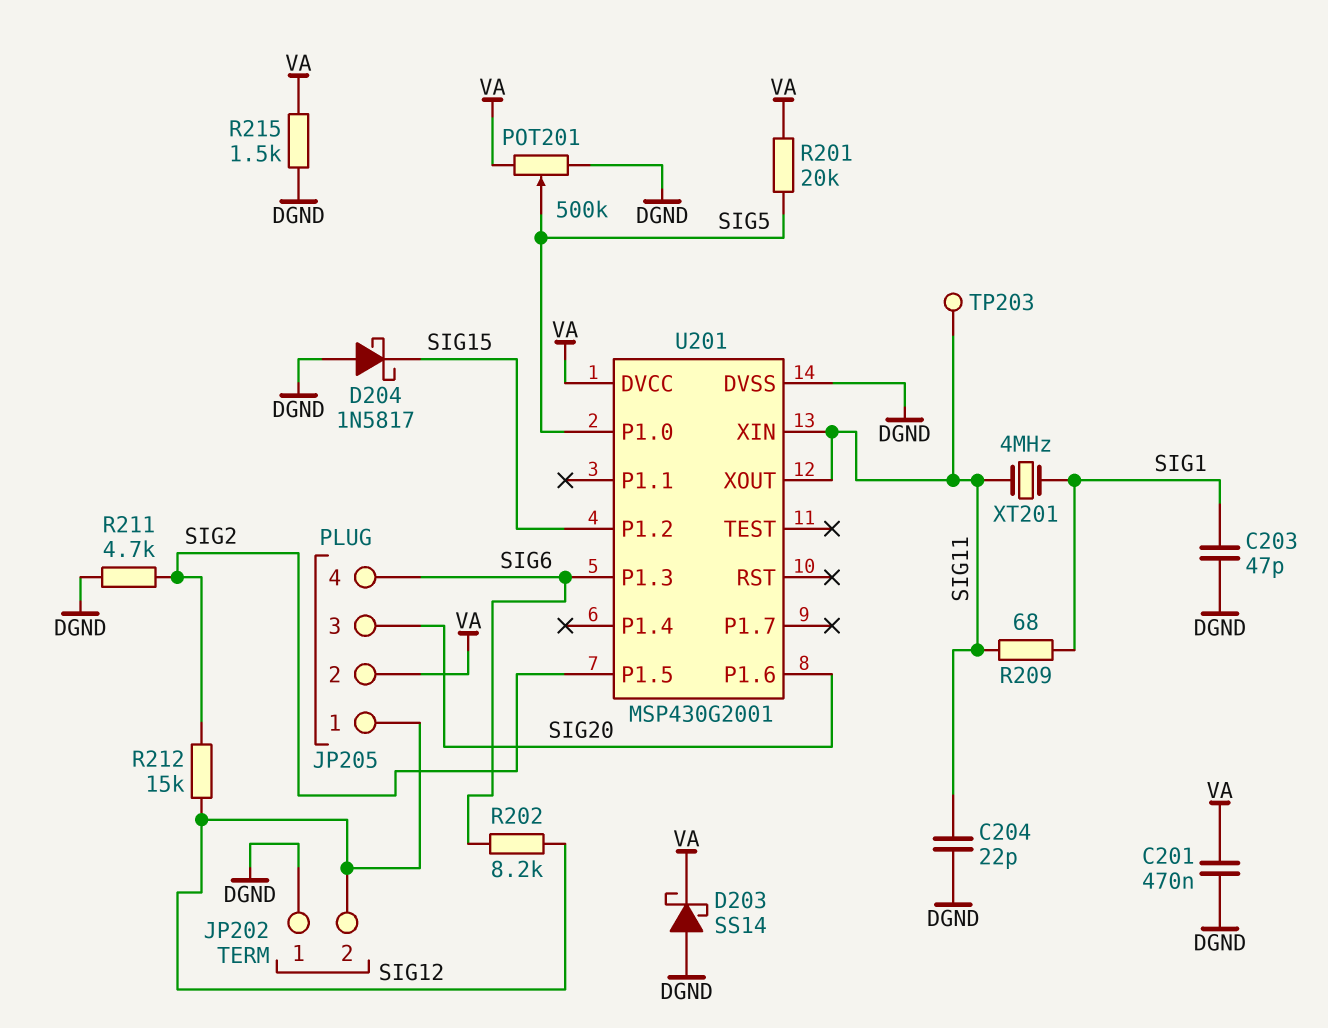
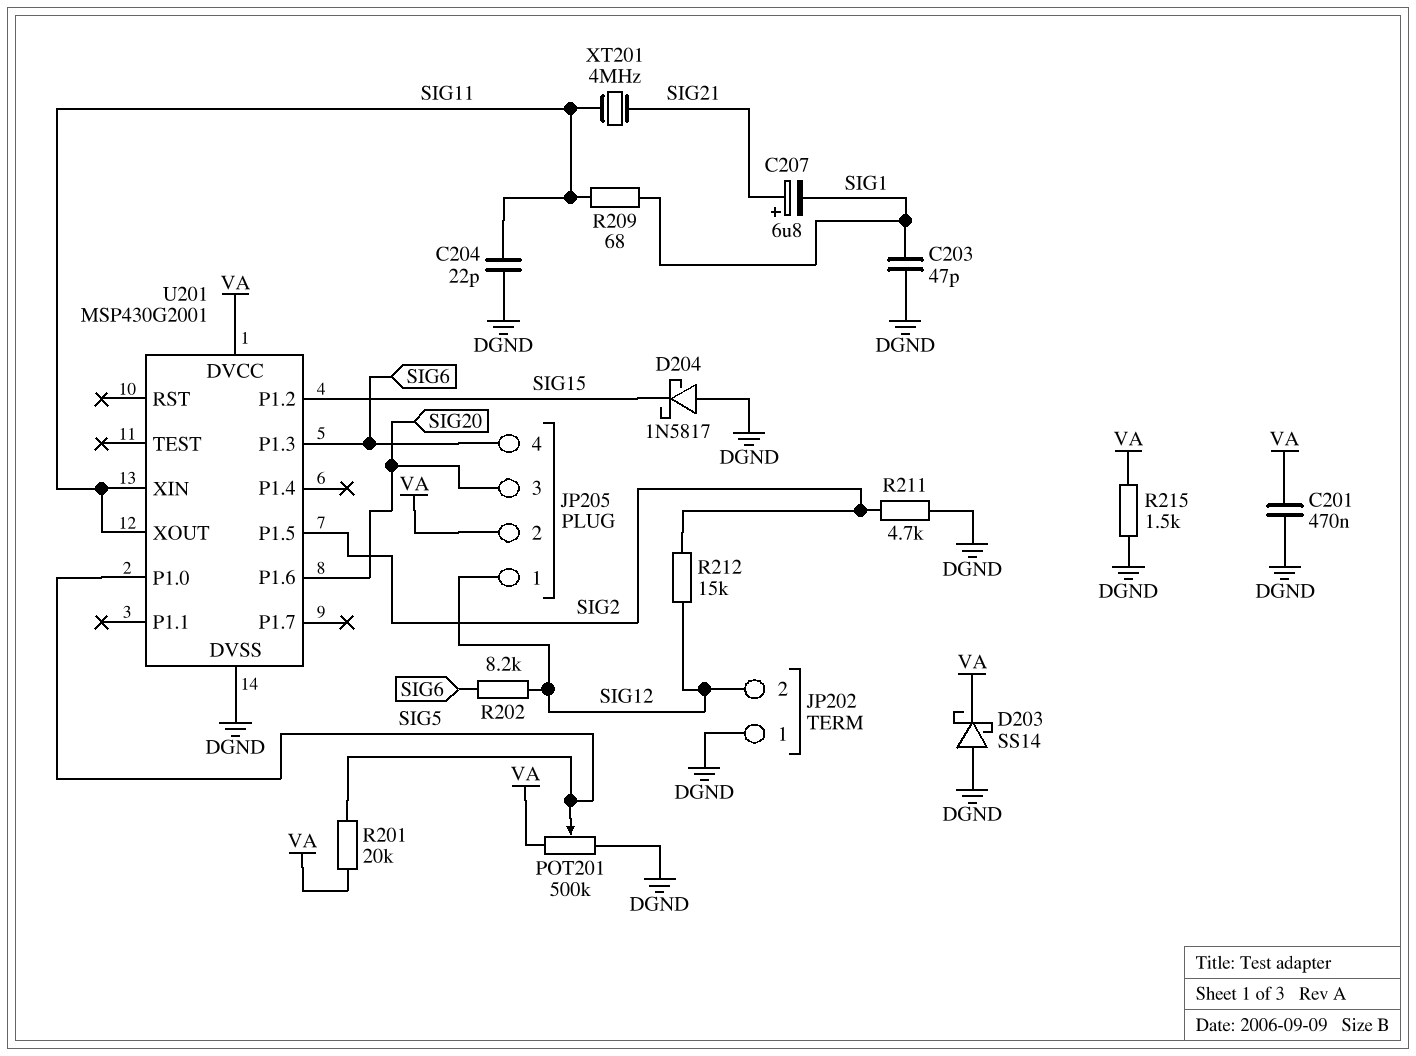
C207: none -> 6.8uF (plus SIG21, minus SIG1)
TP203: test point (SIG11) -> none
XT201: 4MHz (SIG1, SIG11) -> 4MHz (SIG11, SIG21)

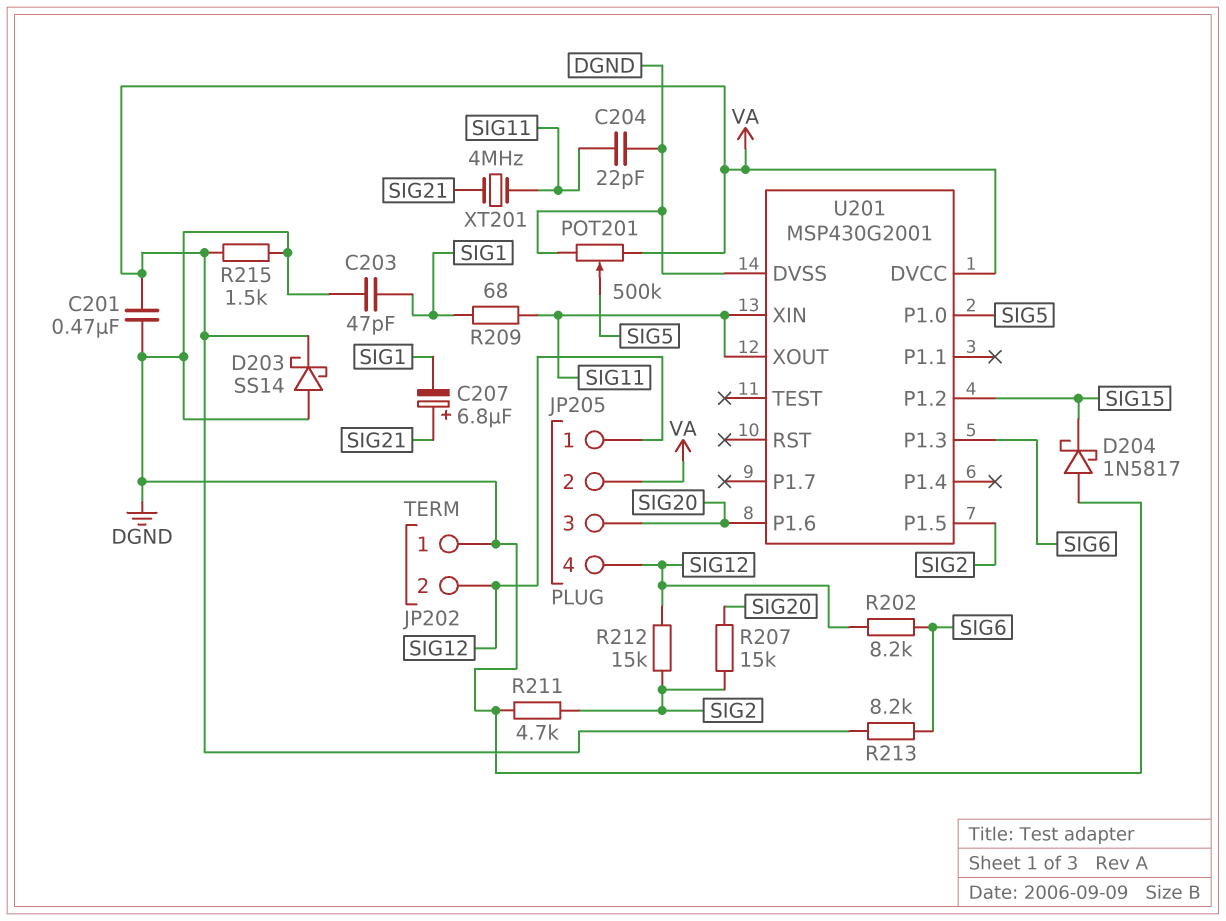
JP205 pin 4: SIG6 -> SIG12
R201: 20k (SIG5, VA) -> none
R207: none -> 15k (SIG2, SIG20)
R213: none -> 8.2k (SIG6, VA)

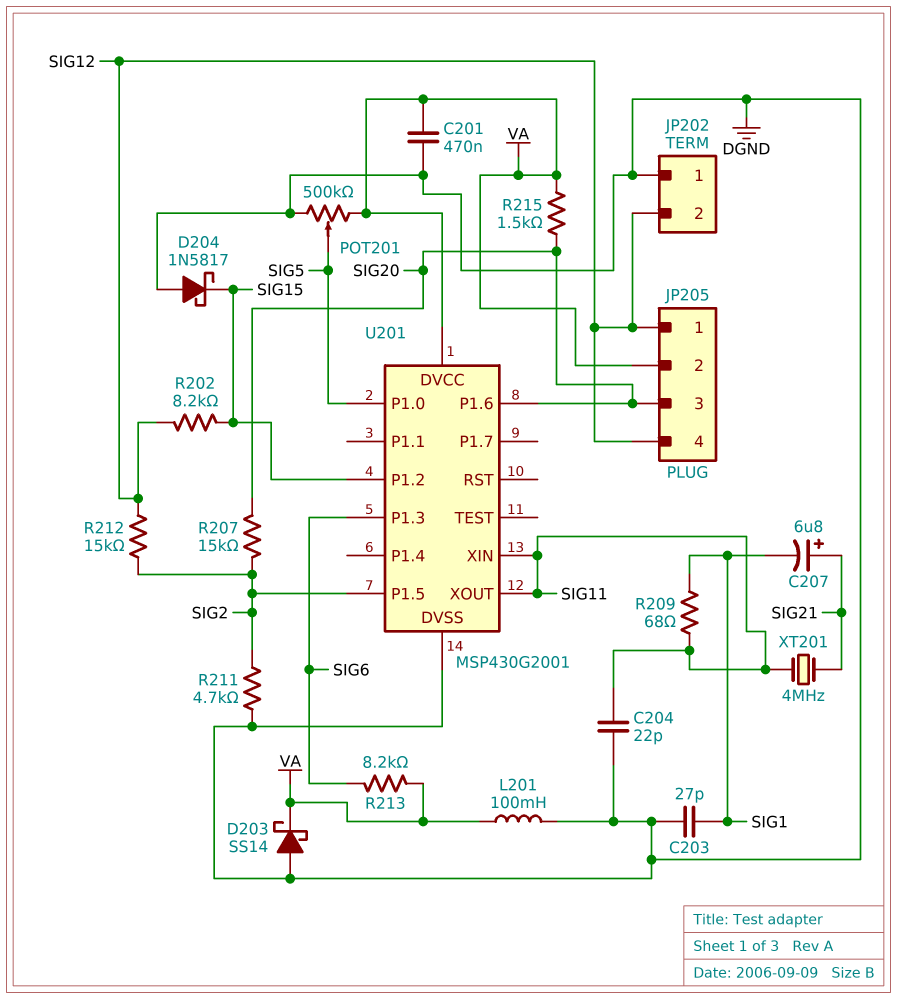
C203: 47pF (DGND, SIG1) -> 27pF (DGND, SIG1)
L201: none -> 100mH (DGND, VA)
R202: 8.2k (SIG6, SIG12) -> 8.2k (SIG12, SIG15)
R215: 1.5k (DGND, VA) -> 1.5k (SIG20, VA)

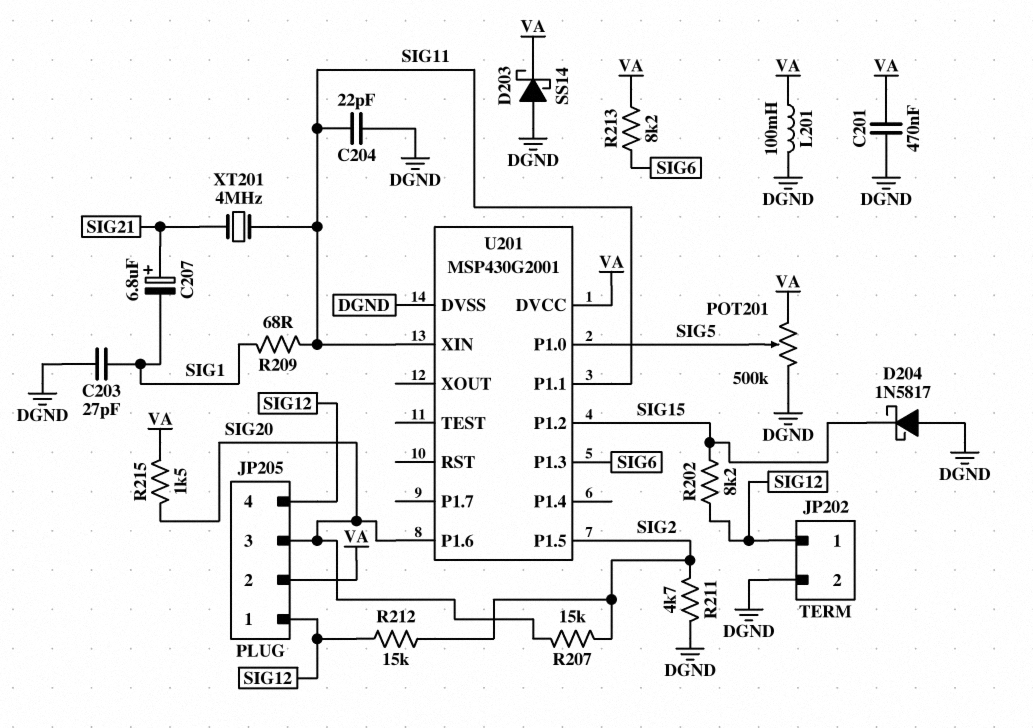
JP202 pin 1: DGND -> SIG12
JP202 pin 2: SIG12 -> DGND
U201 pin P1.1: none -> SIG11
U201 pin XOUT: SIG11 -> none

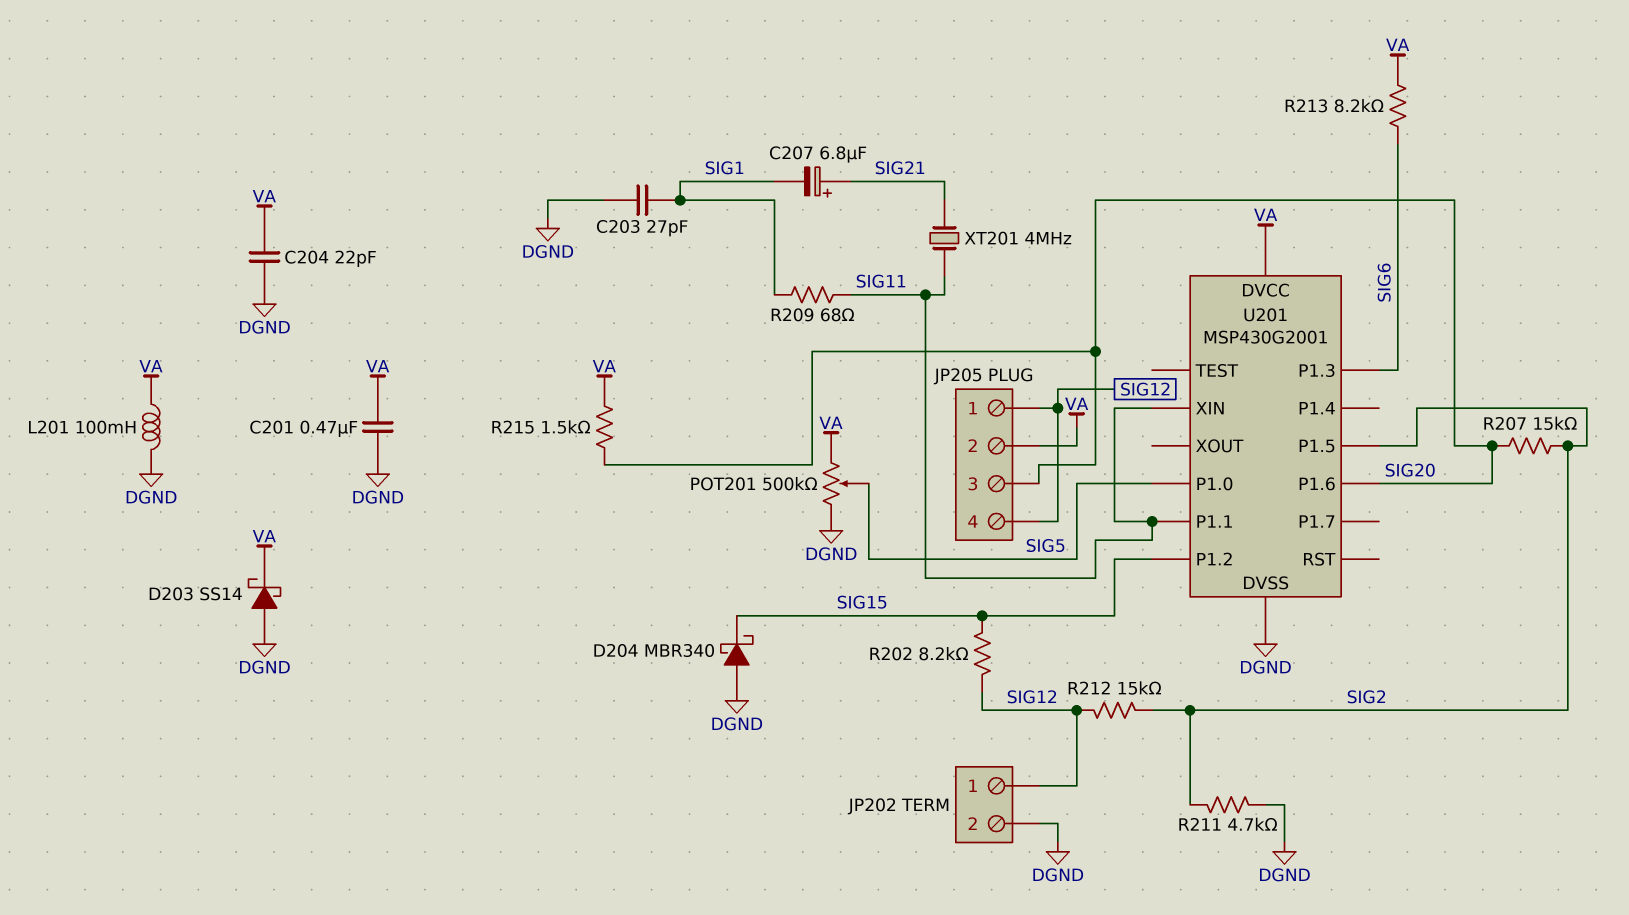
C204: 22pF (DGND, SIG11) -> 22pF (DGND, VA)
D204: schottky 1N5817 (A DGND, K SIG15) -> schottky MBR340 (A DGND, K SIG15)

